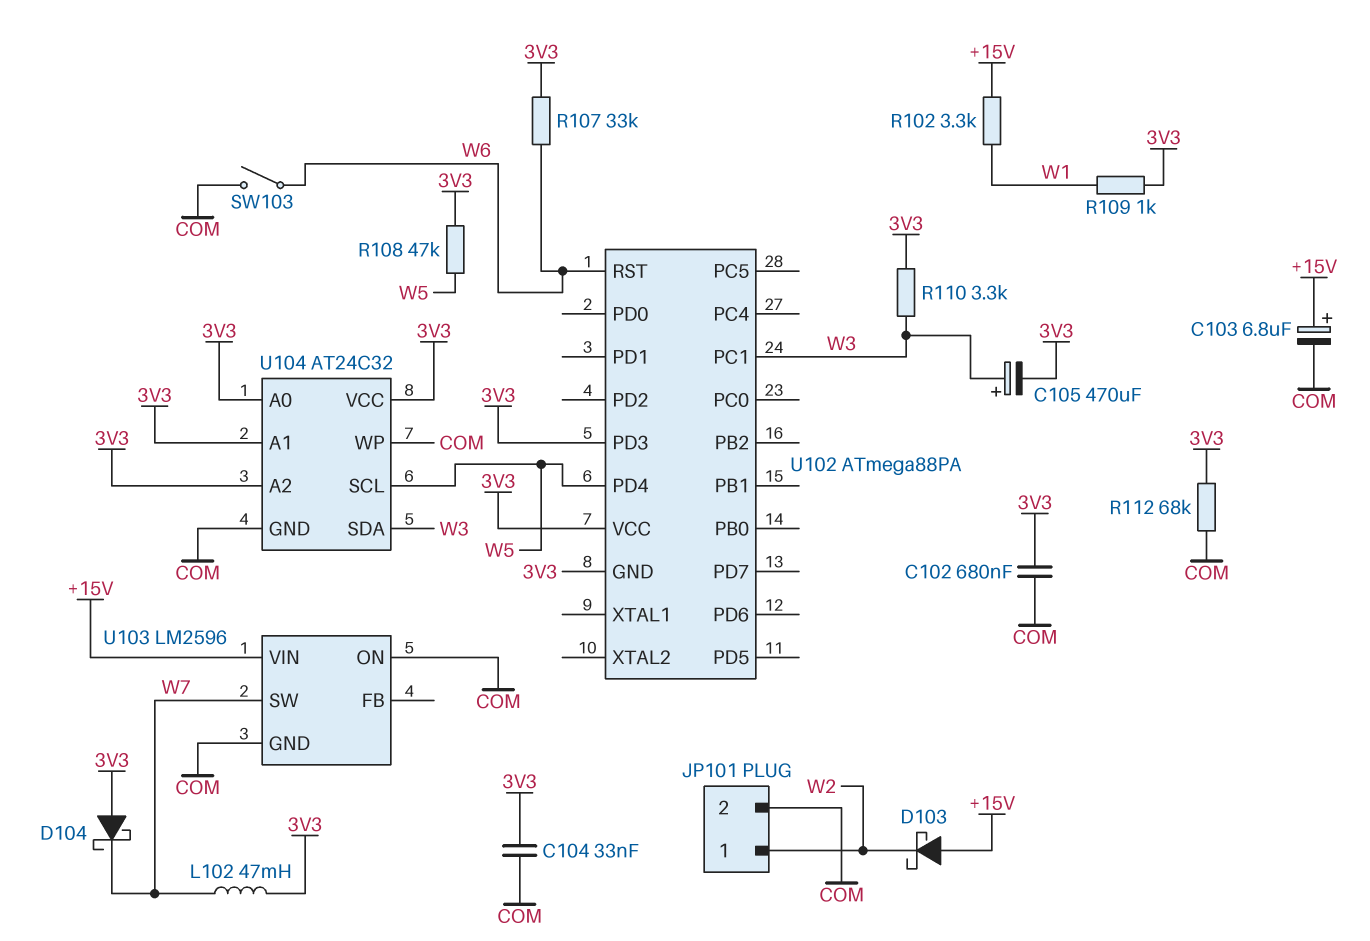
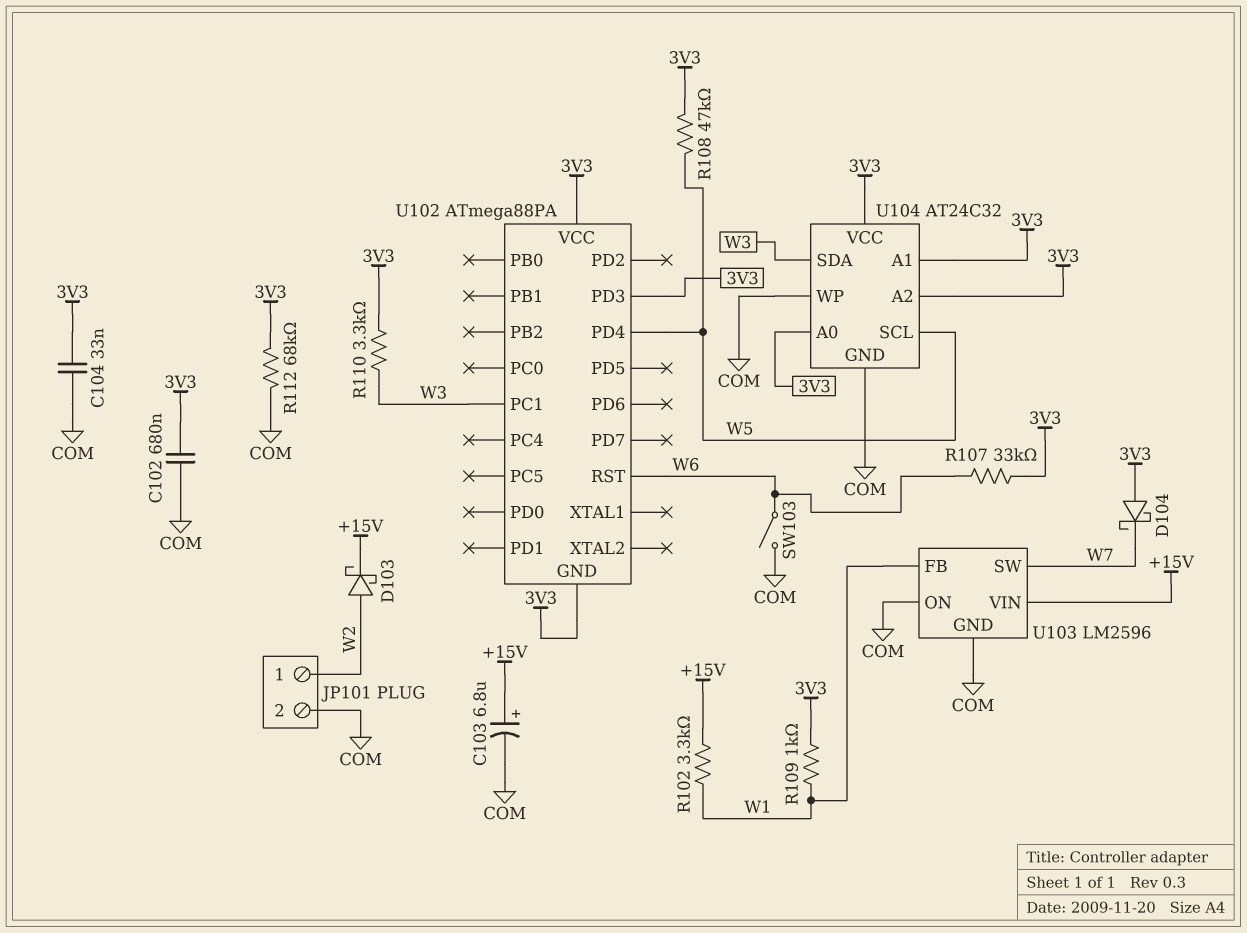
C105: 470uF (plus W3, minus 3V3) -> none
D103: schottky (A +15V, K W2) -> schottky (A W2, K +15V)
L102: 47mH (3V3, W7) -> none
U103 pin FB: none -> W1

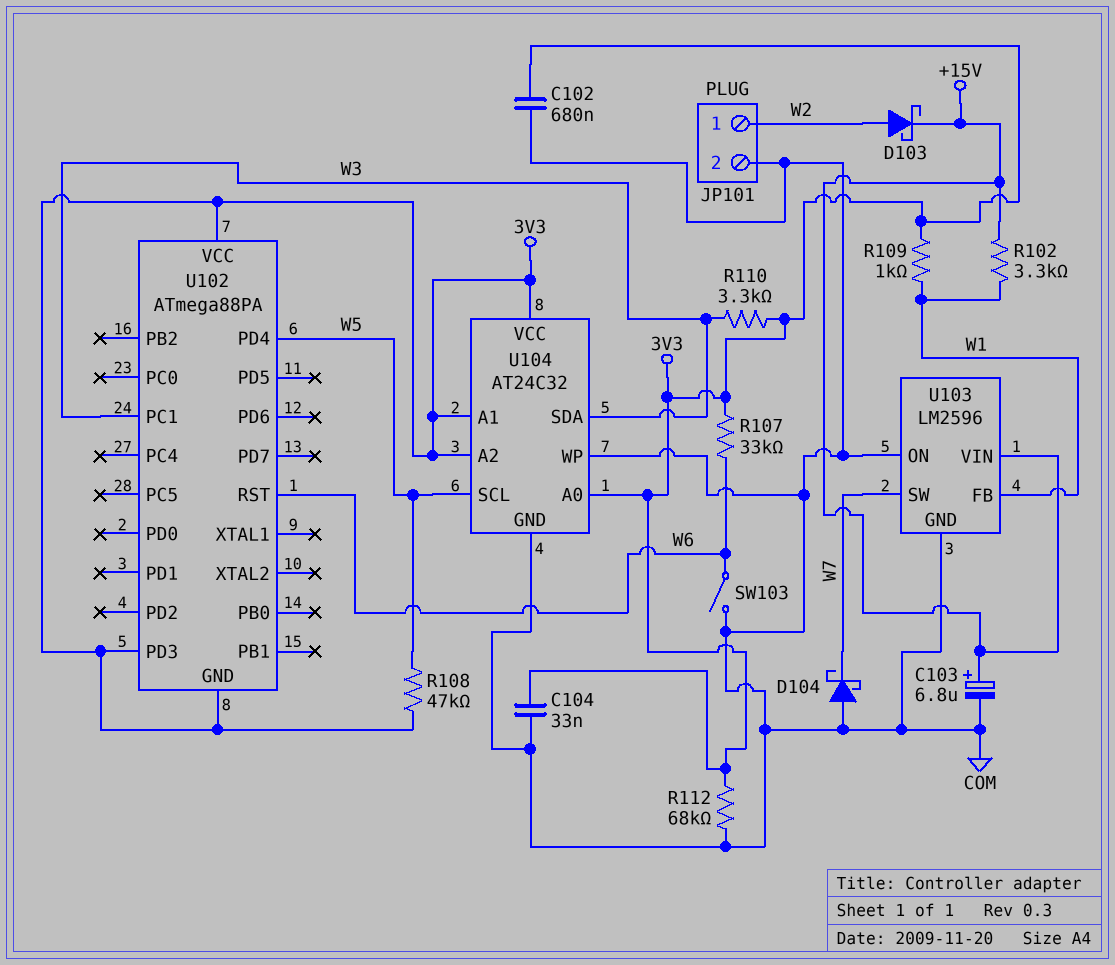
D104: schottky (A 3V3, K W7) -> schottky (A COM, K W7)

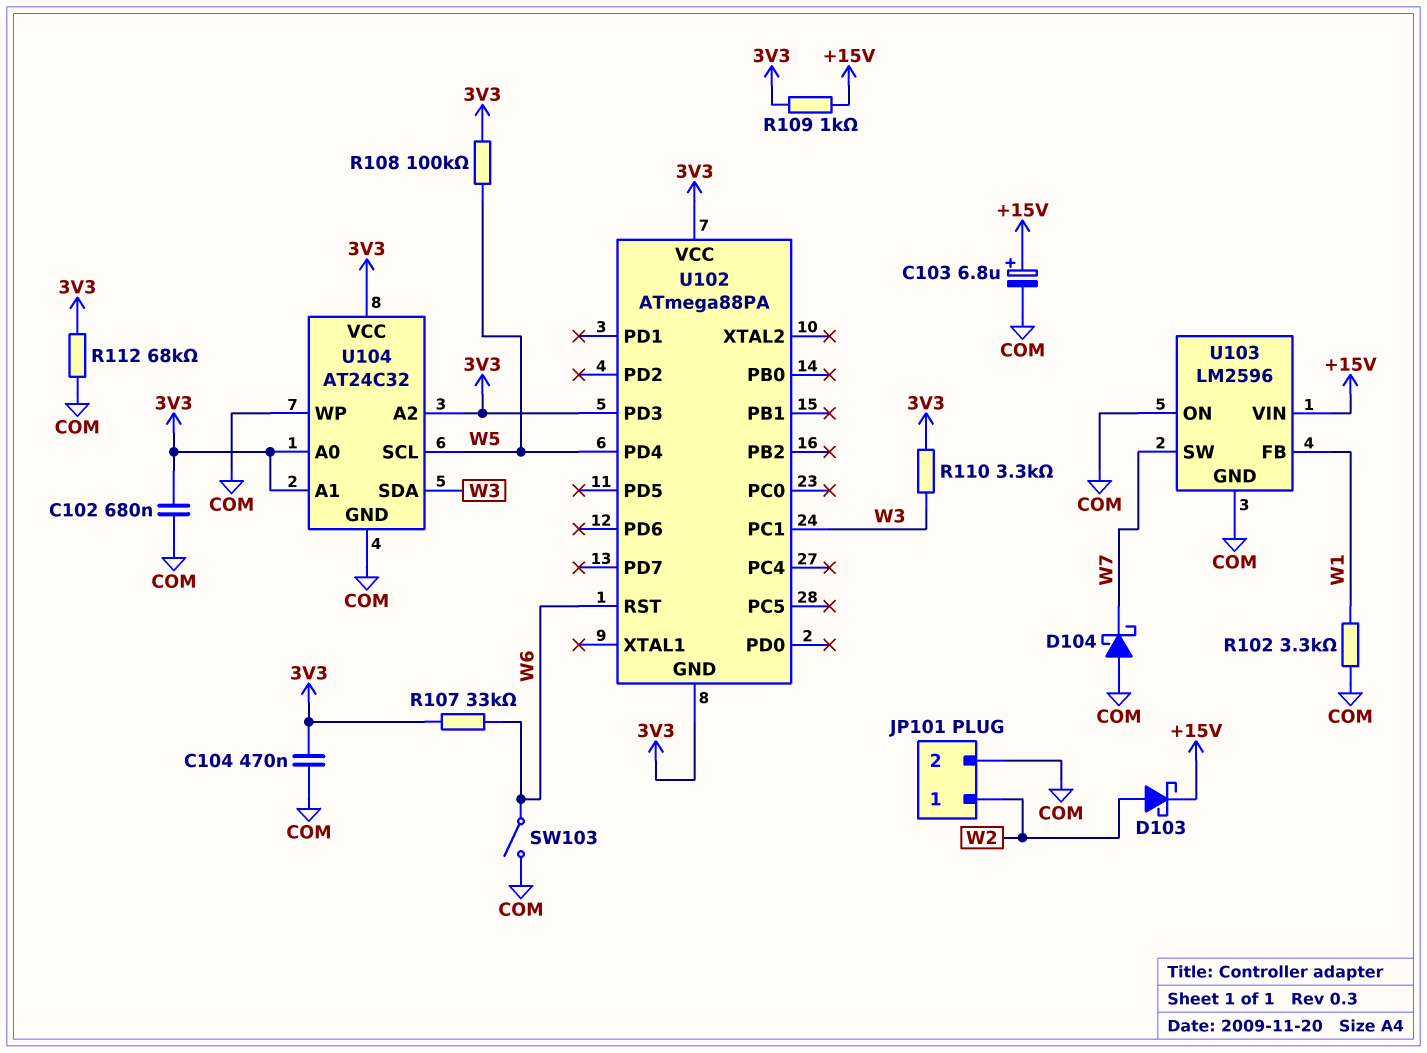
C104: 33nF (3V3, COM) -> 470nF (3V3, COM)
R102: 3.3k (+15V, W1) -> 3.3k (COM, W1)
R108: 47k (3V3, W5) -> 100k (3V3, W5)
R109: 1k (3V3, W1) -> 1k (+15V, 3V3)

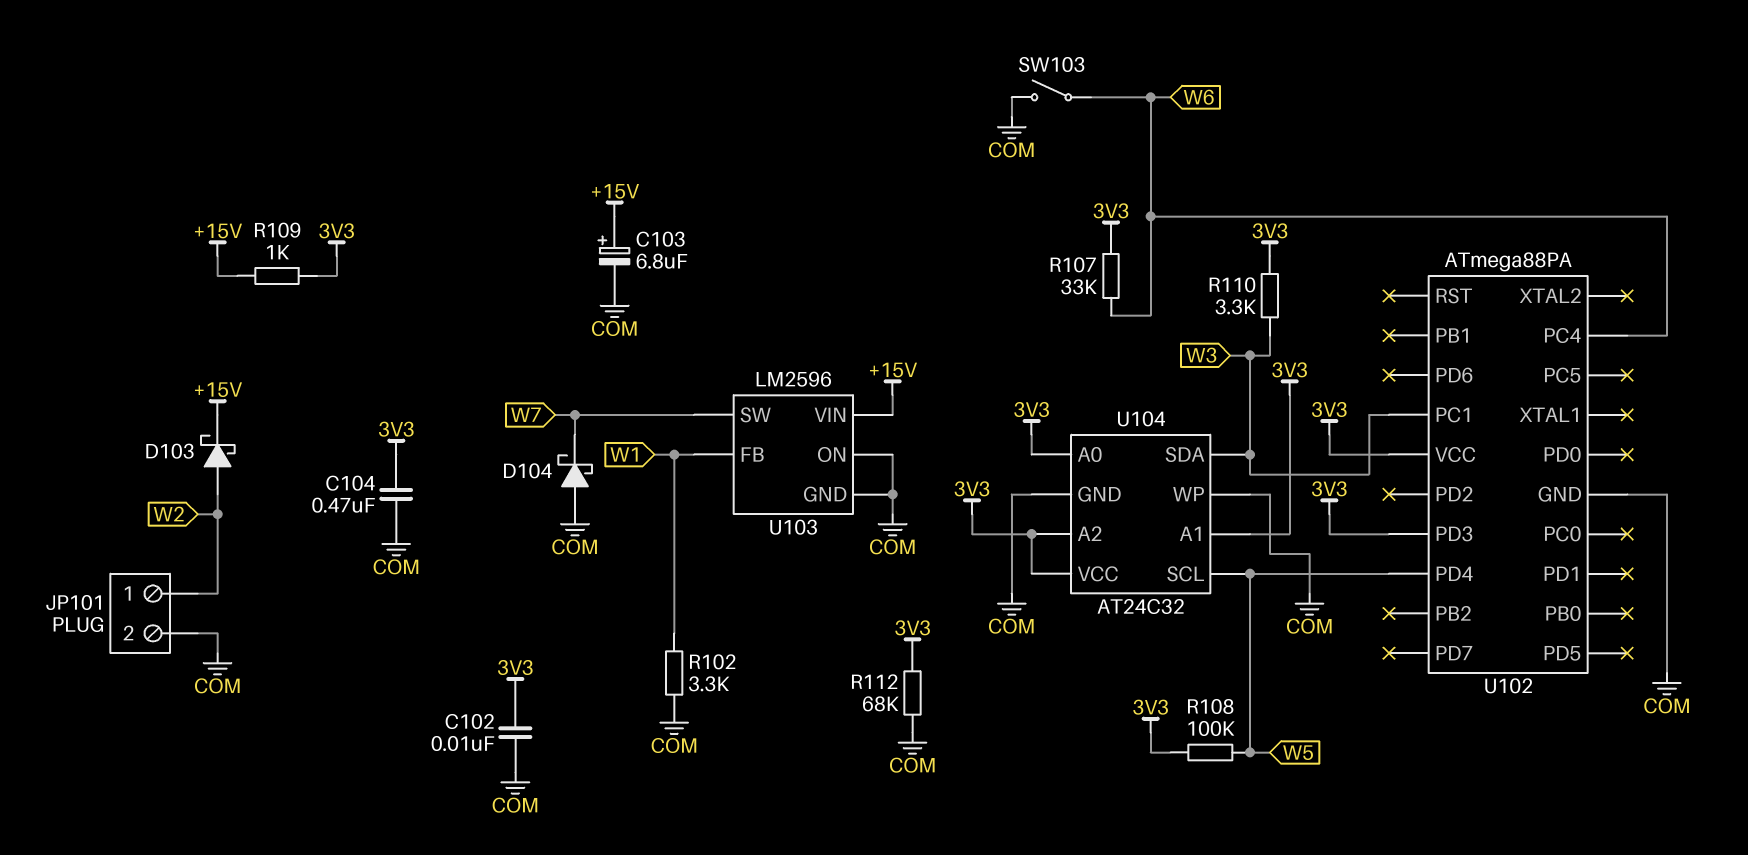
C102: 680nF (3V3, COM) -> 10nF (3V3, COM)
U102 pin GND: 3V3 -> COM
U102 pin PC4: none -> W6
U102 pin RST: W6 -> none

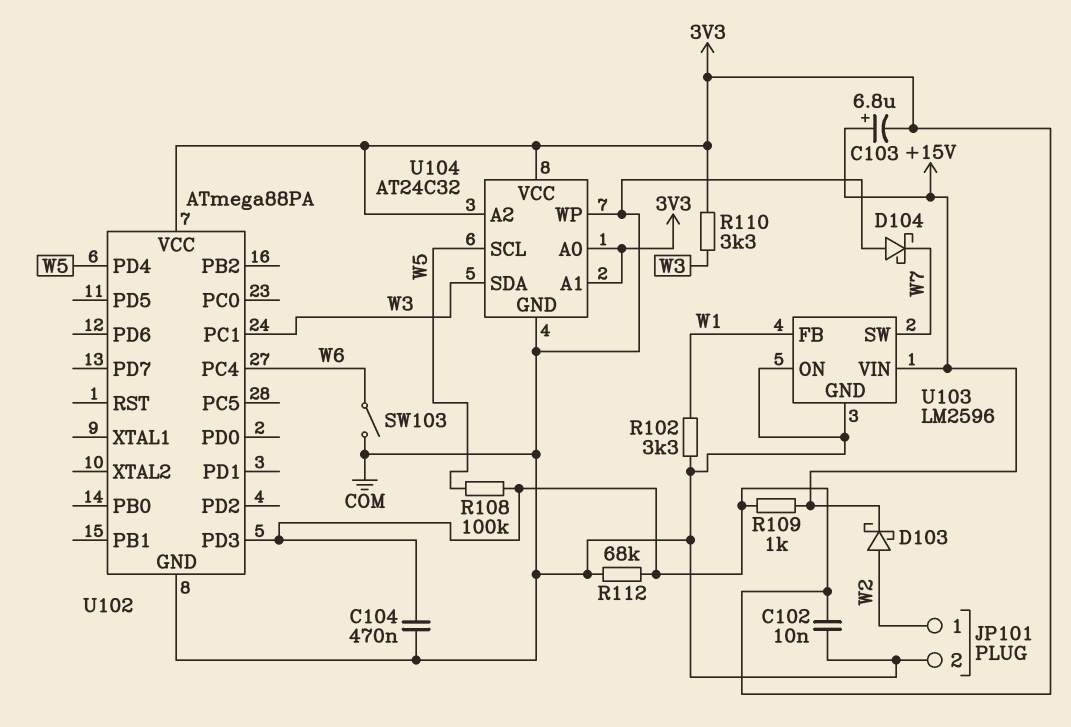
C103: 6.8uF (plus +15V, minus COM) -> 6.8uF (plus +15V, minus 3V3)
R107: 33k (3V3, W6) -> none

